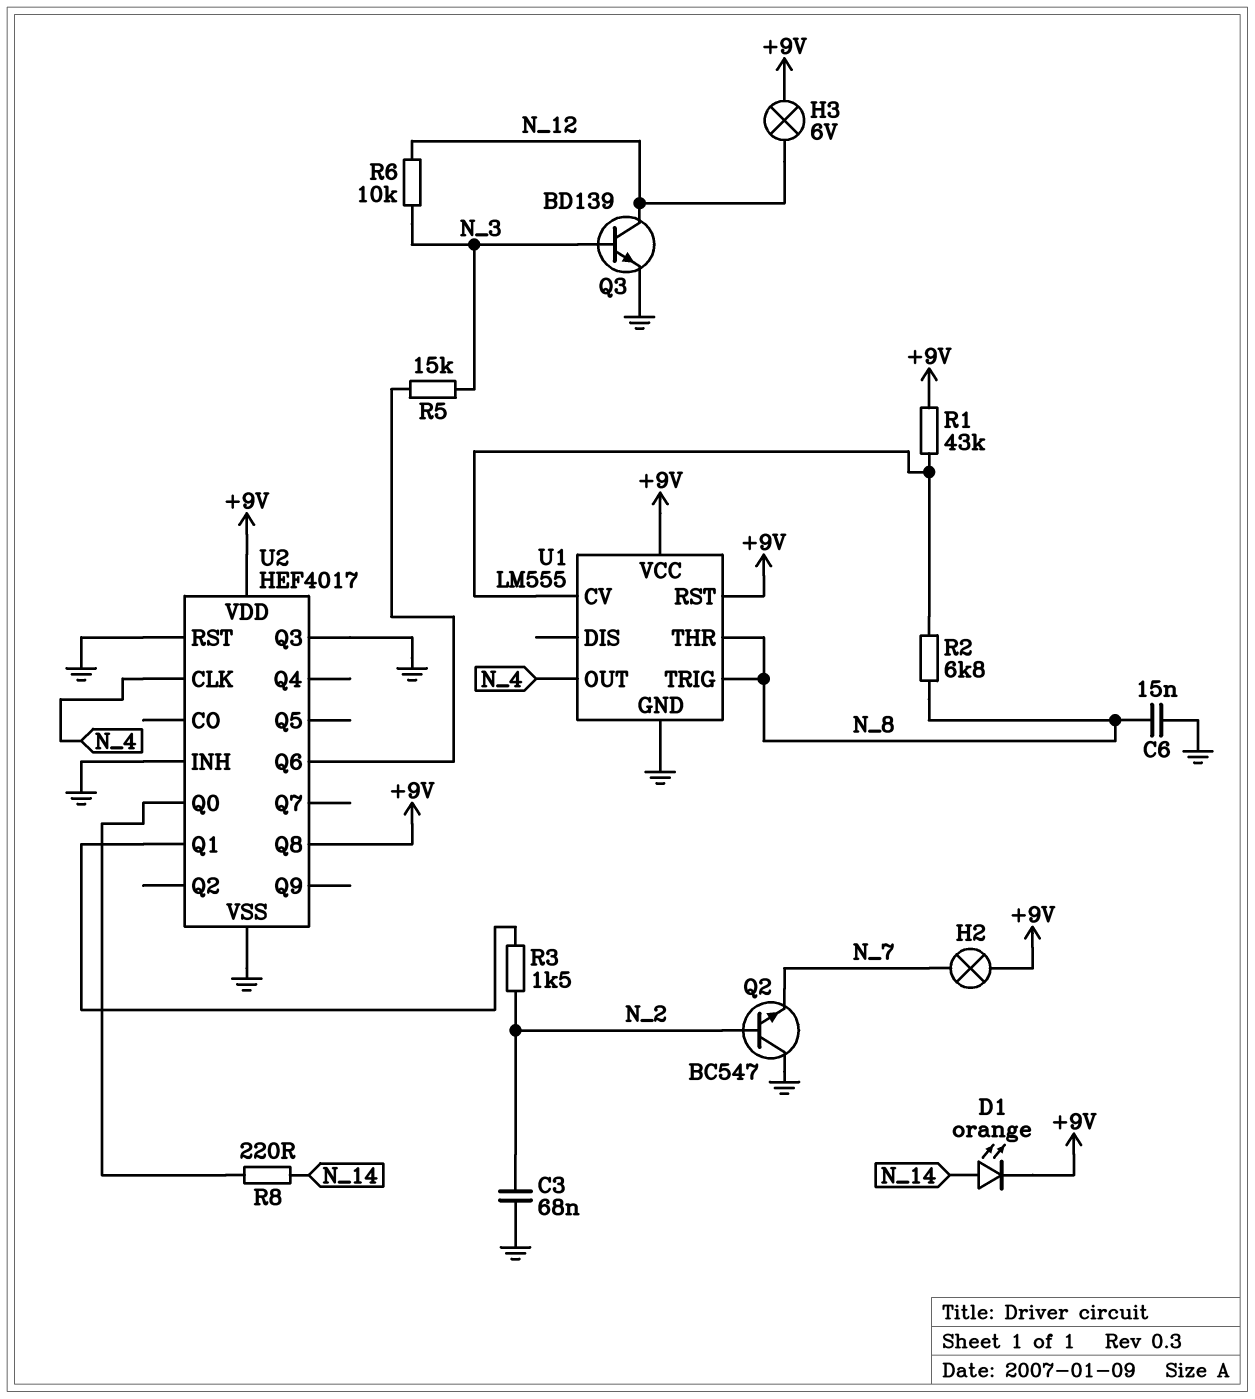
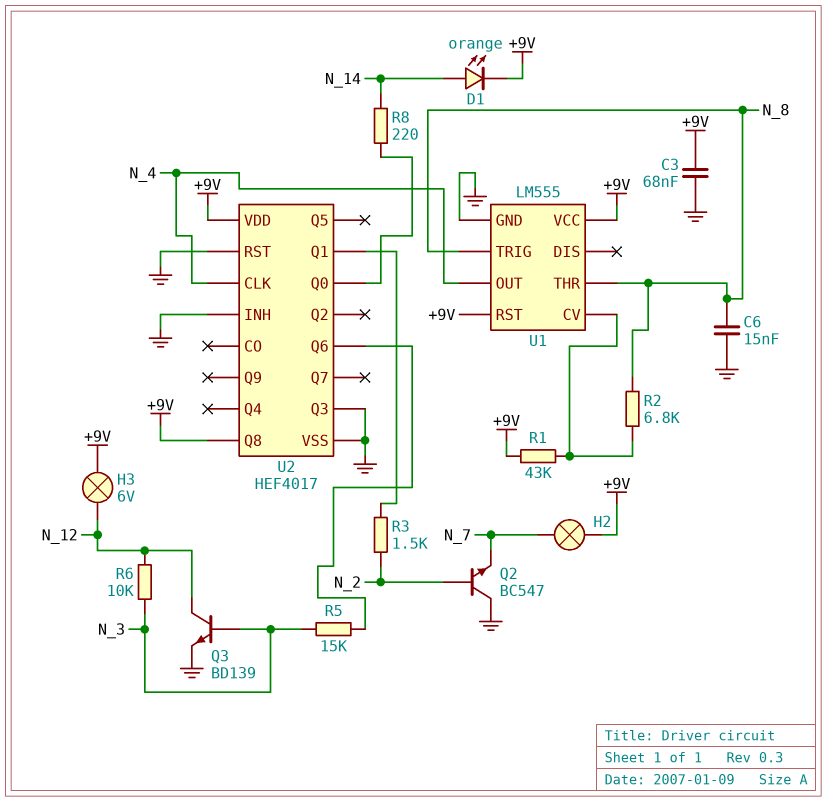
C3: 68nF (GND, N_2) -> 68nF (+9V, GND)

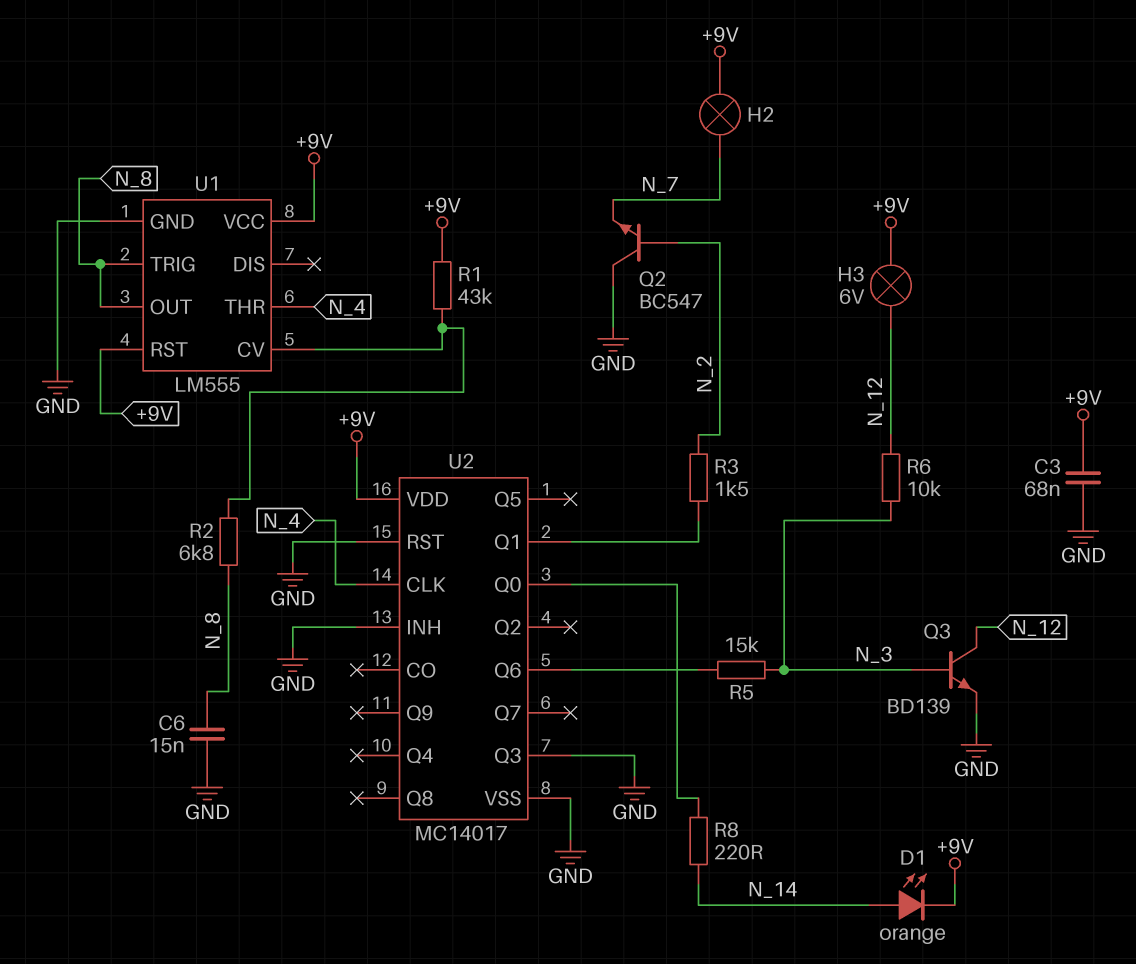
U1 pin OUT: N_4 -> N_8
U1 pin THR: N_8 -> N_4
U2: HEF4017 -> MC14017
U2 pin Q8: +9V -> none

